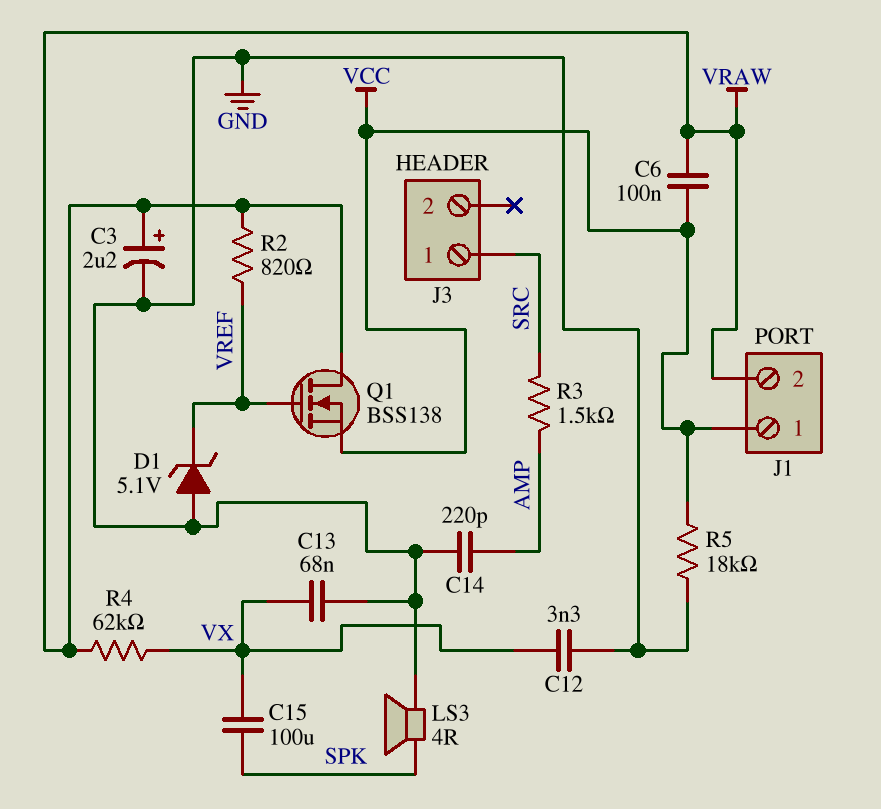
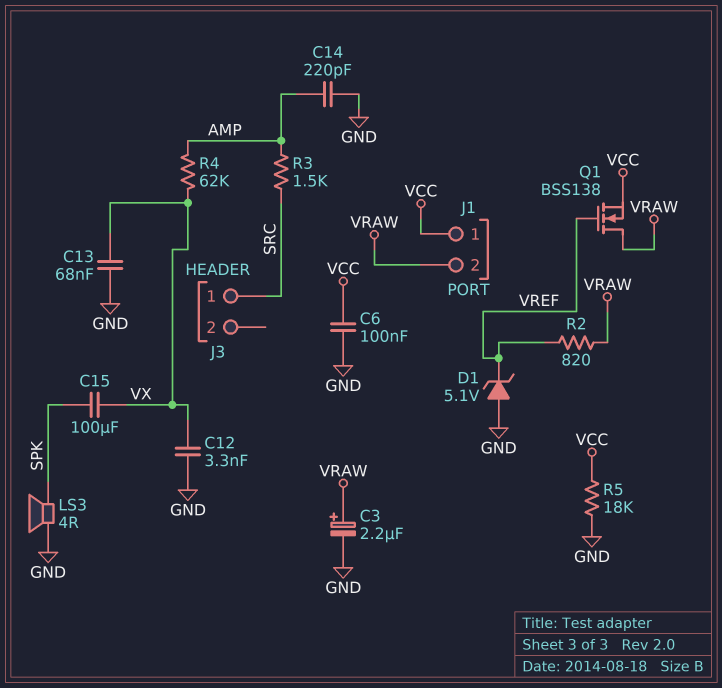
C6: 100nF (VCC, VRAW) -> 100nF (GND, VCC)
R4: 62k (VRAW, VX) -> 62k (AMP, VX)

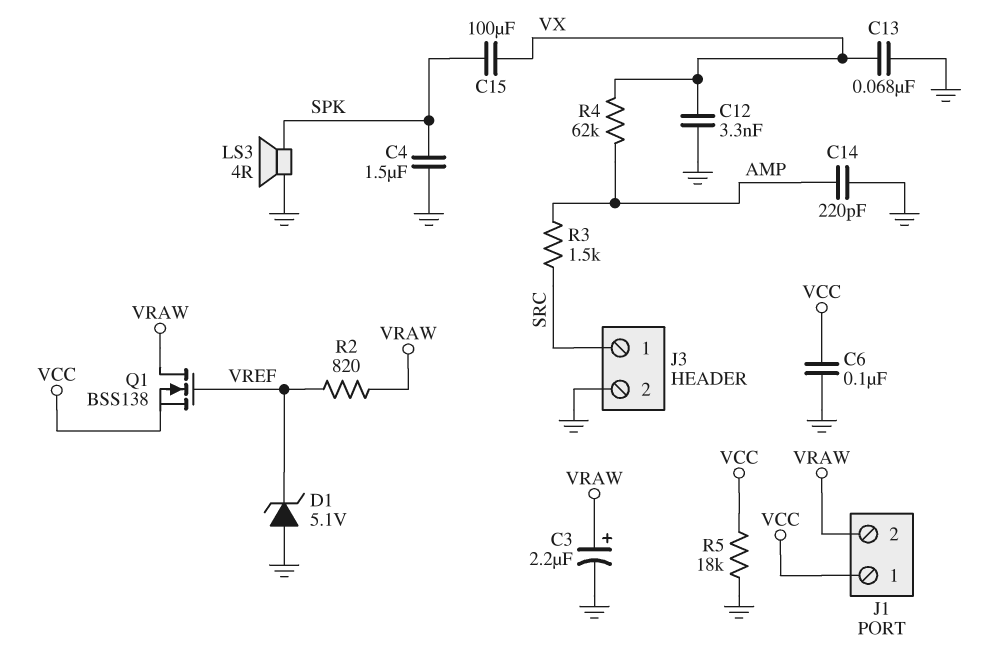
C4: none -> 1.5uF (GND, SPK)
J3 pin 2: none -> GND

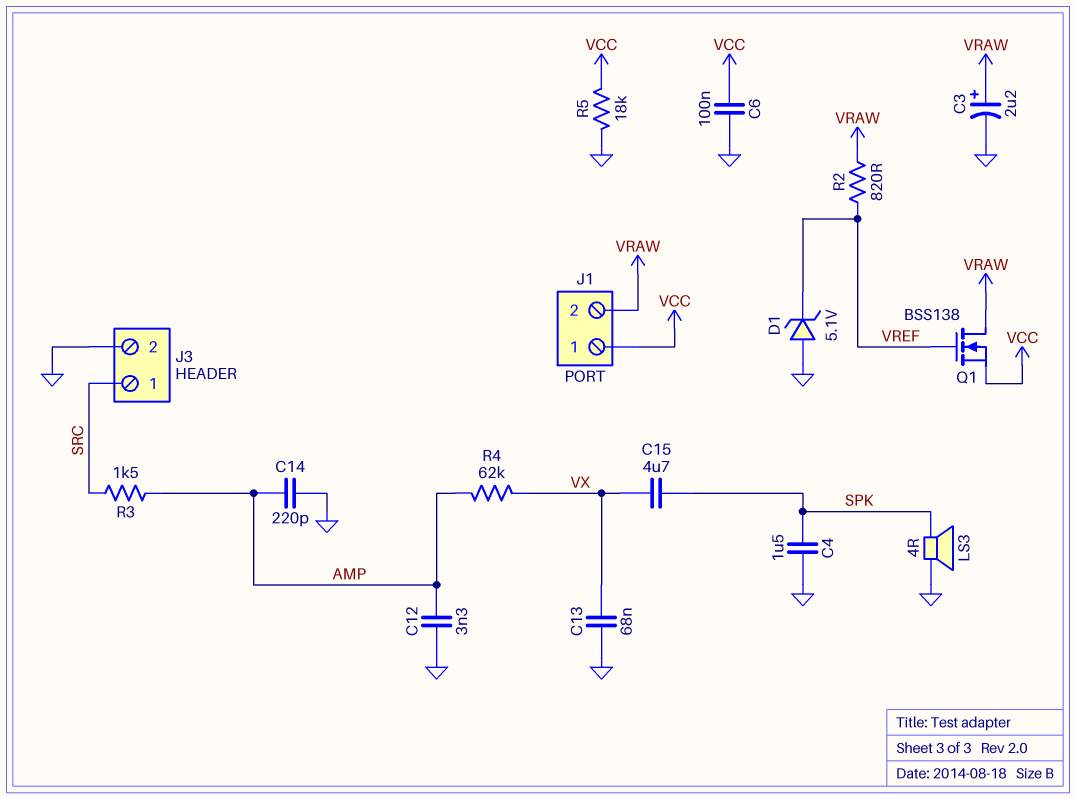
C12: 3.3nF (GND, VX) -> 3.3nF (AMP, GND)
C15: 100uF (SPK, VX) -> 4.7uF (SPK, VX)

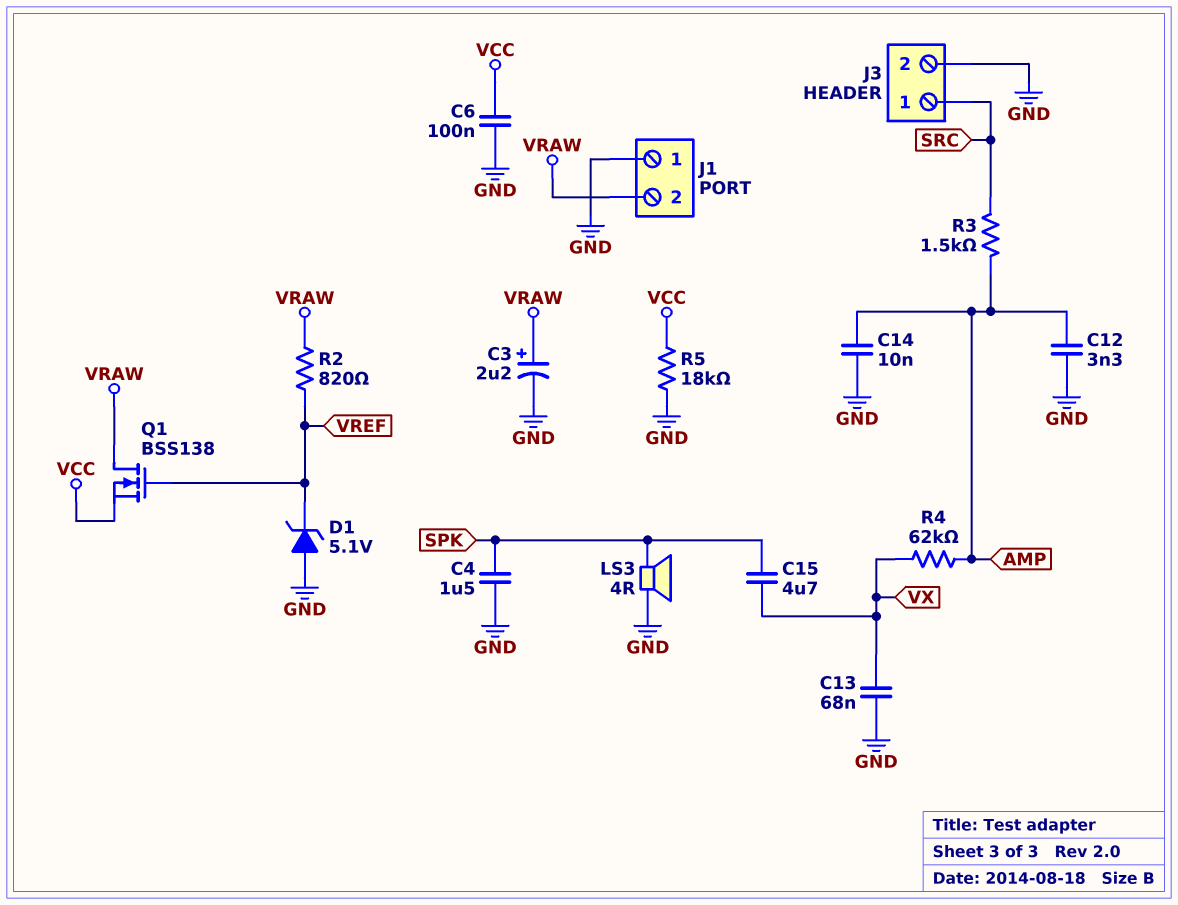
C14: 220pF (AMP, GND) -> 10nF (AMP, GND)
J1 pin 1: VCC -> GND

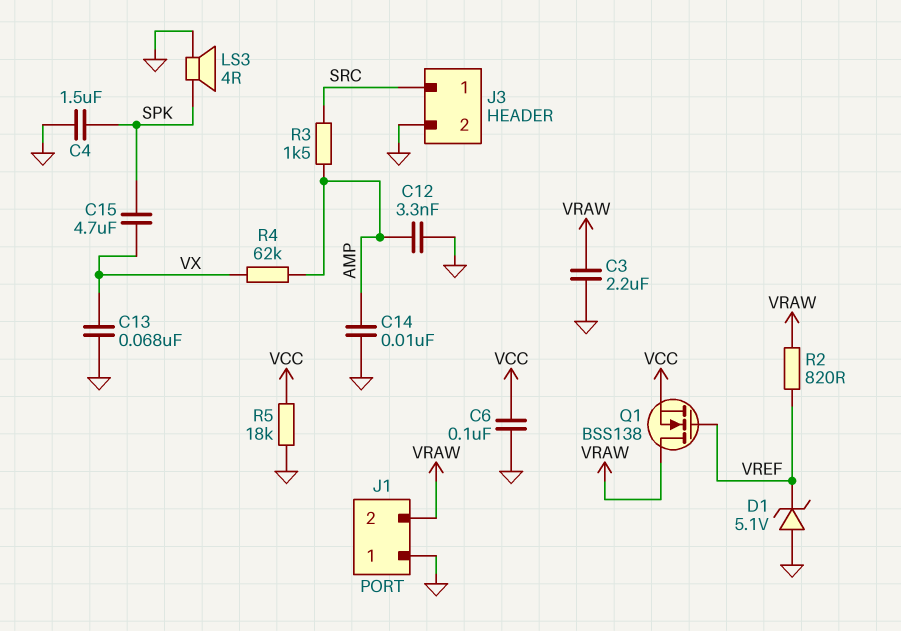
C3: 2.2uF (plus VRAW, minus GND) -> 2.2uF (GND, VRAW)

